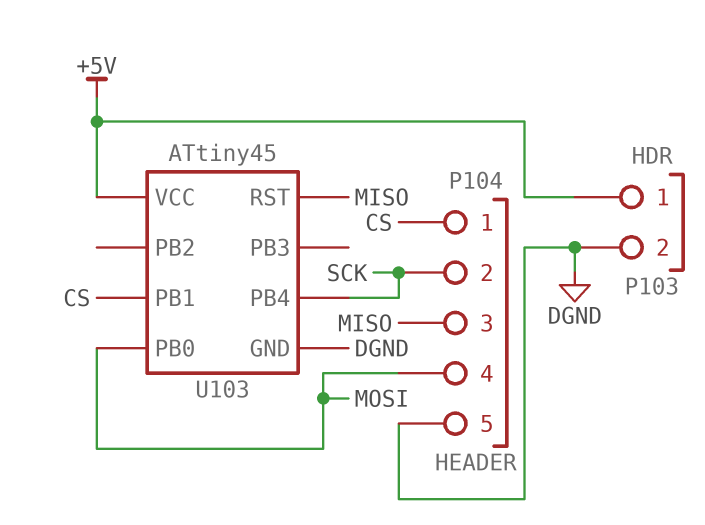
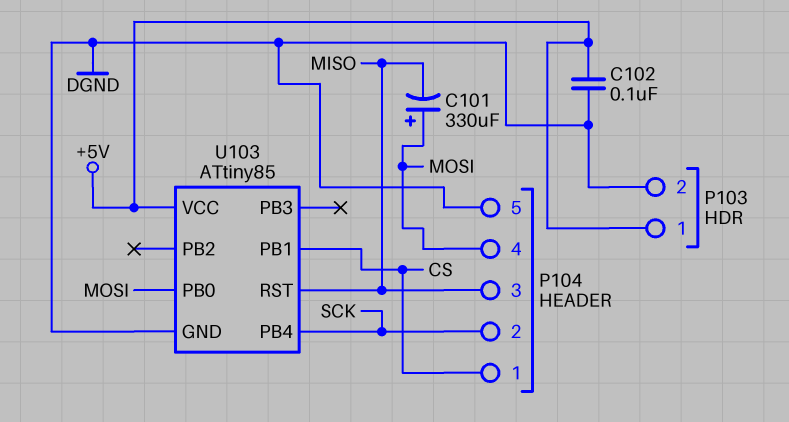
C101: none -> 330uF (plus MOSI, minus MISO)
C102: none -> 100nF (+5V, DGND)
U103: ATtiny45 -> ATtiny85

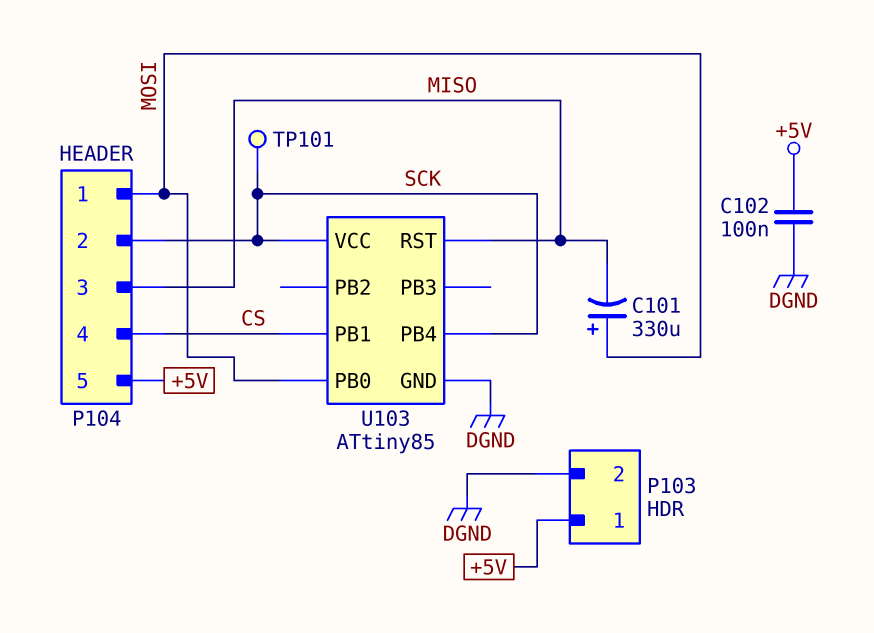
P104 pin 1: CS -> MOSI
P104 pin 4: MOSI -> CS
P104 pin 5: DGND -> +5V
TP101: none -> test point (SCK)
U103 pin VCC: +5V -> SCK

